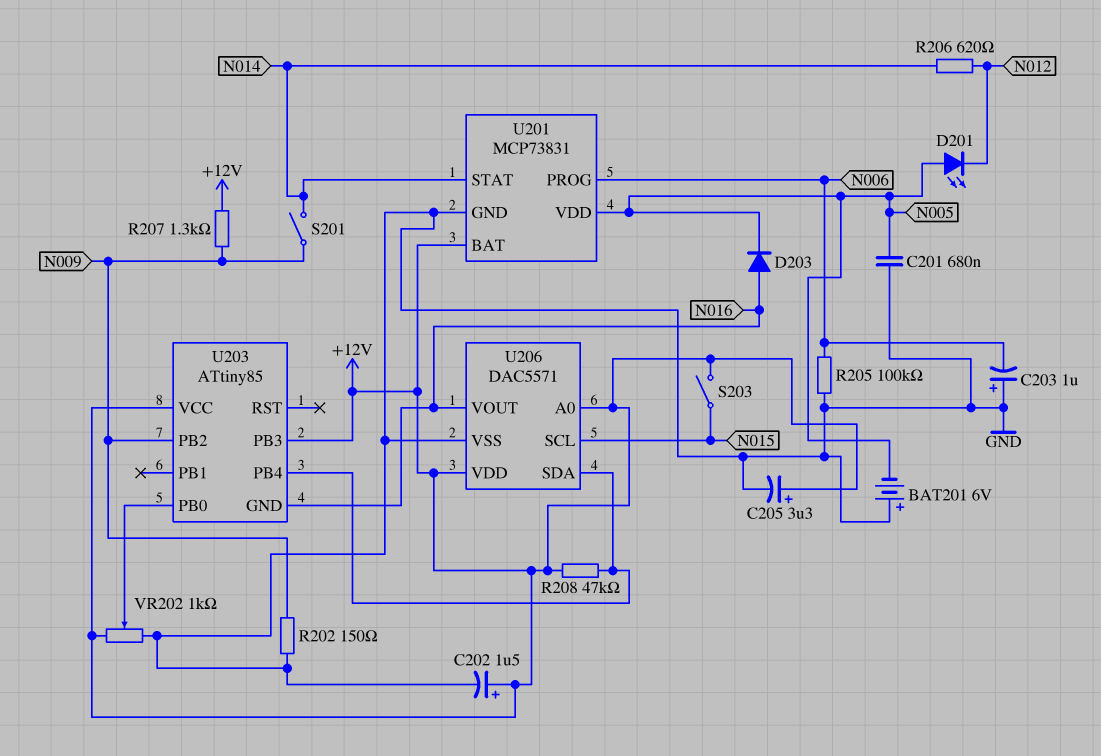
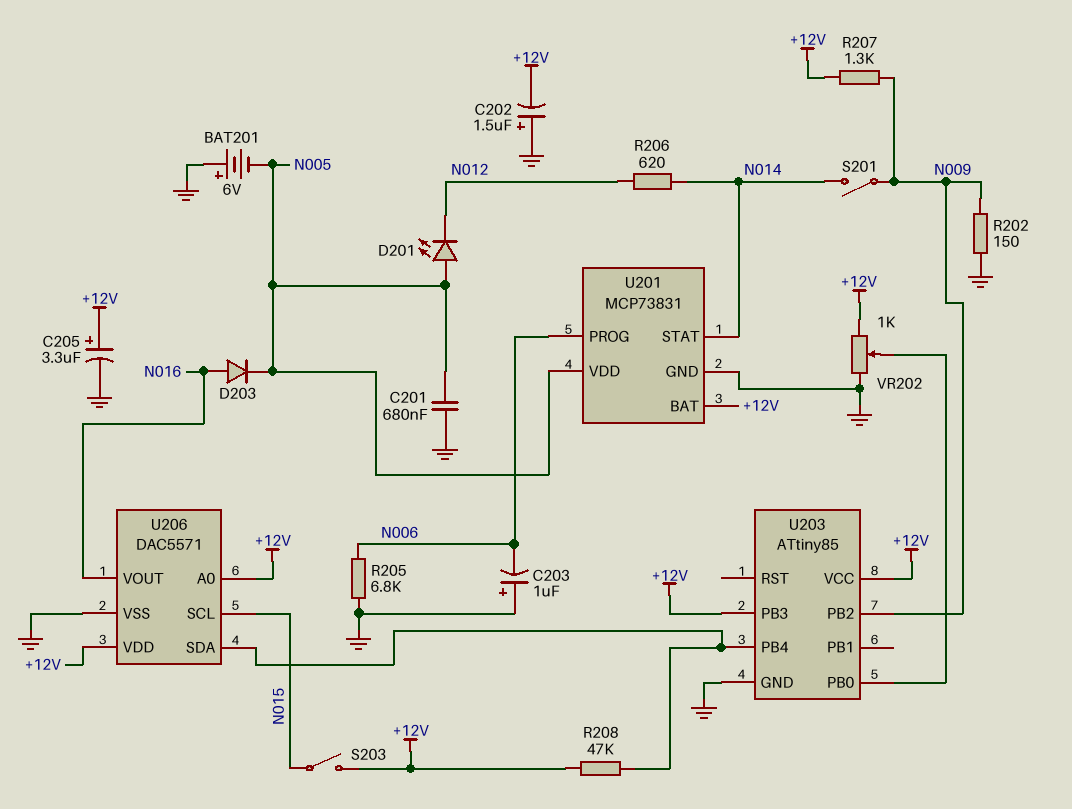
C202: 1.5uF (plus +12V, minus GND) -> 1.5uF (plus GND, minus +12V)
R205: 100k (GND, N006) -> 6.8k (GND, N006)
U203 pin GND: N016 -> GND

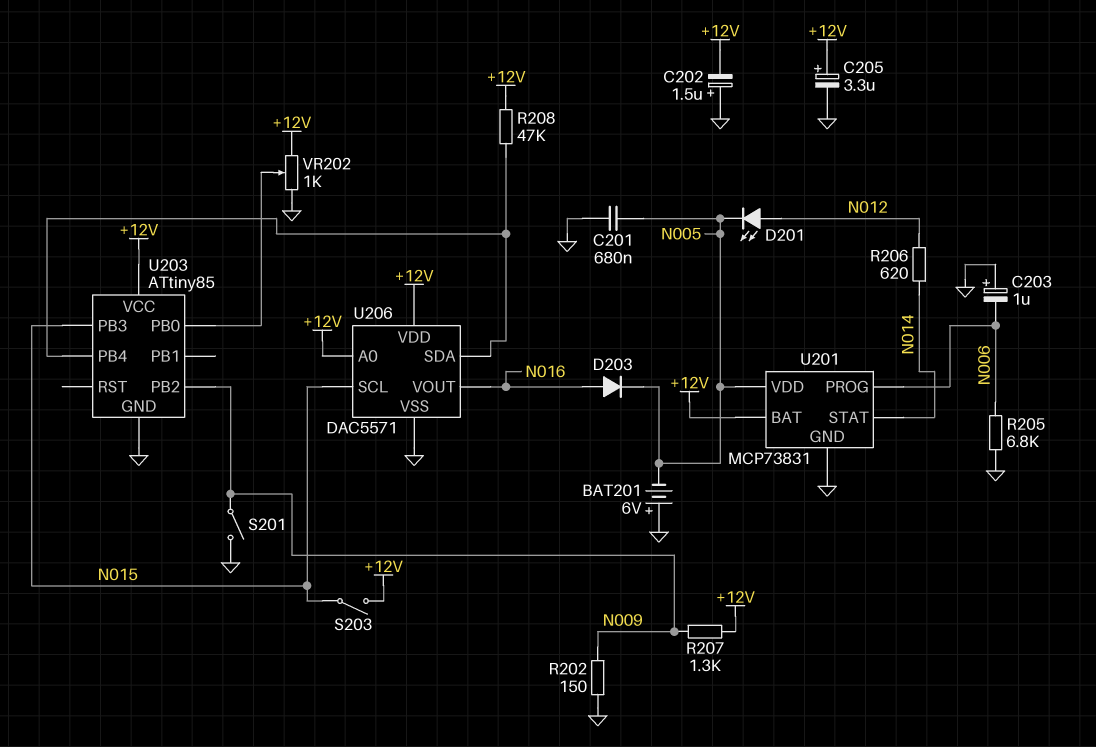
D201: LED (A N005, K N012) -> LED (A N012, K N005)
S201: switch (N009, N014) -> switch (GND, N009)
U203 pin PB3: +12V -> N015

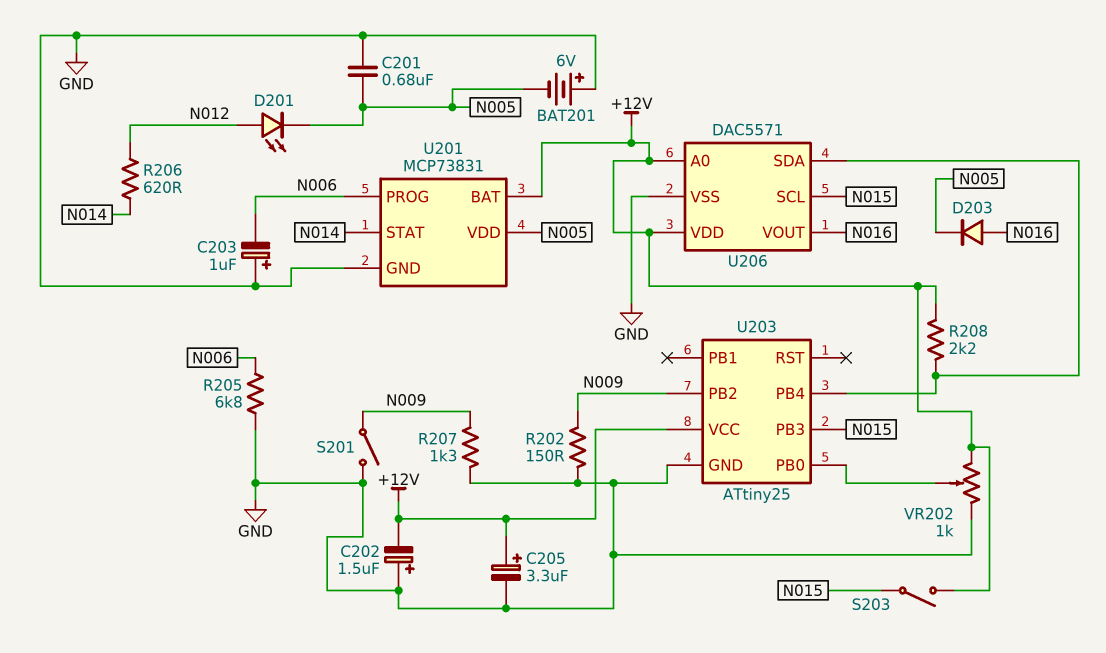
R207: 1.3k (+12V, N009) -> 1.3k (GND, N009)
R208: 47k (+12V, U203/PB4) -> 2.2k (+12V, U203/PB4)
U203: ATtiny85 -> ATtiny25

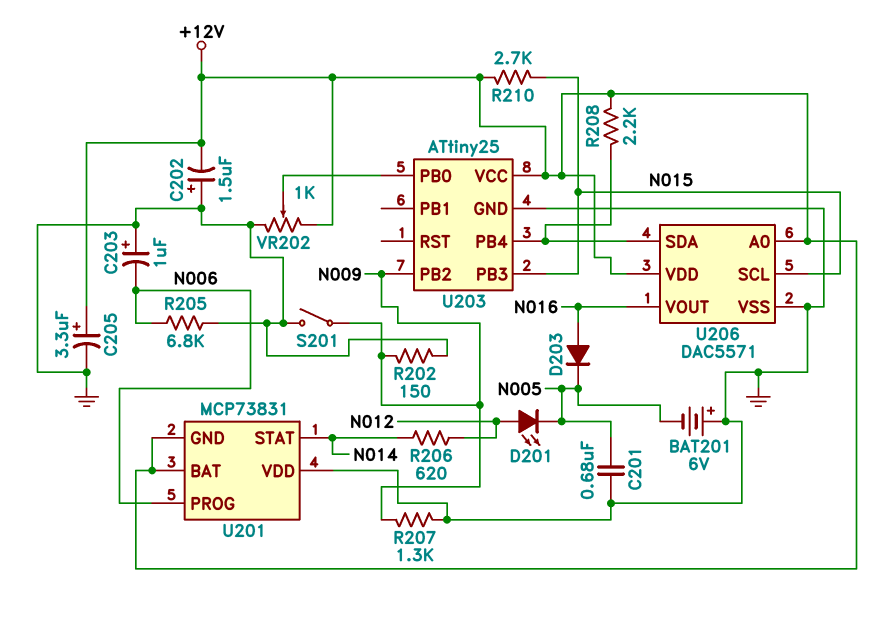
R210: none -> 2.7k (+12V, N015)
S203: switch (+12V, N015) -> none
U201 pin GND: GND -> +12V
U201 pin VDD: N005 -> GND

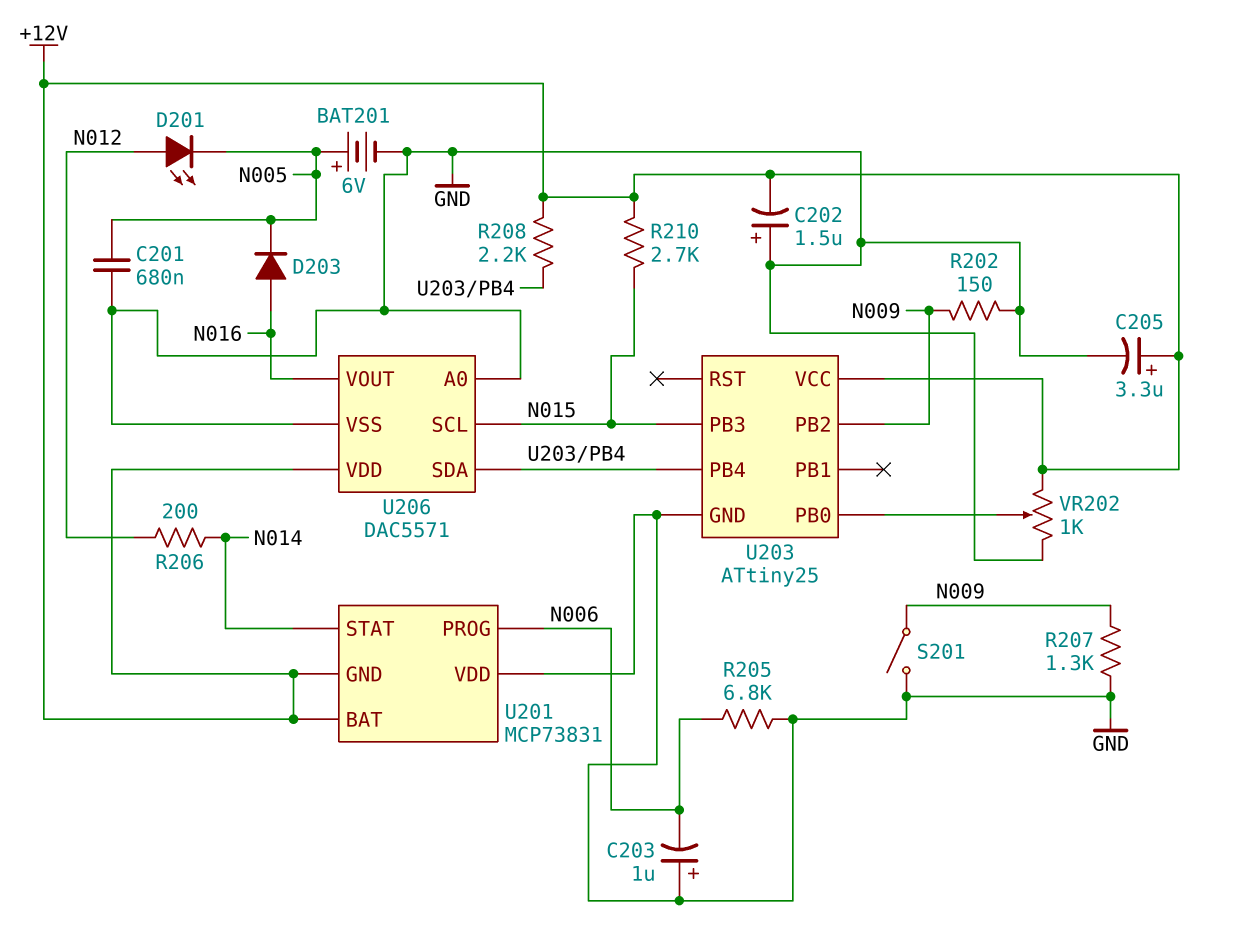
BAT201: 6V (plus GND, minus N005) -> 6V (plus N005, minus GND)
R206: 620 (N012, N014) -> 200 (N012, N014)
U206 pin A0: +12V -> GND

